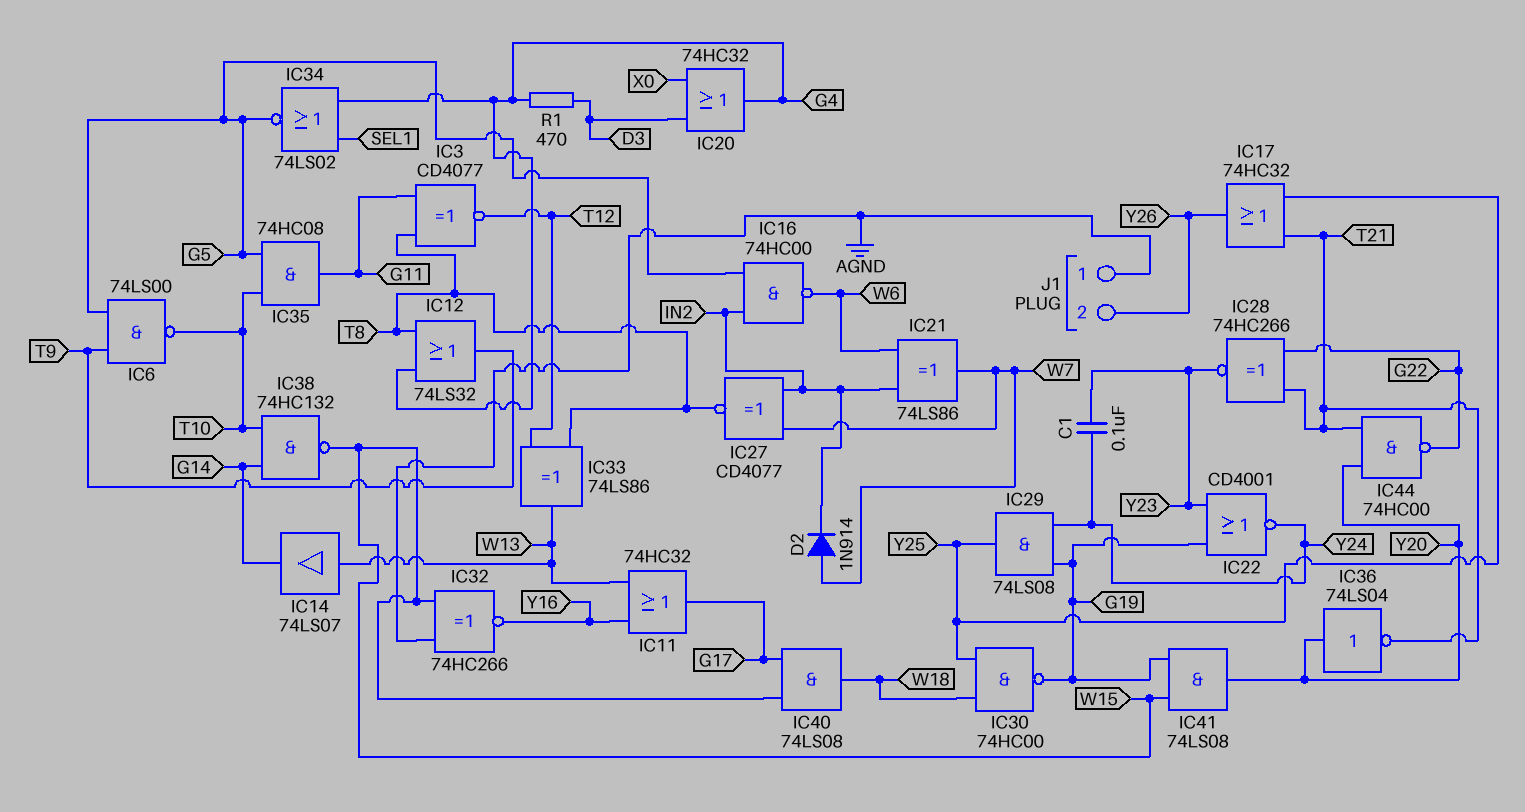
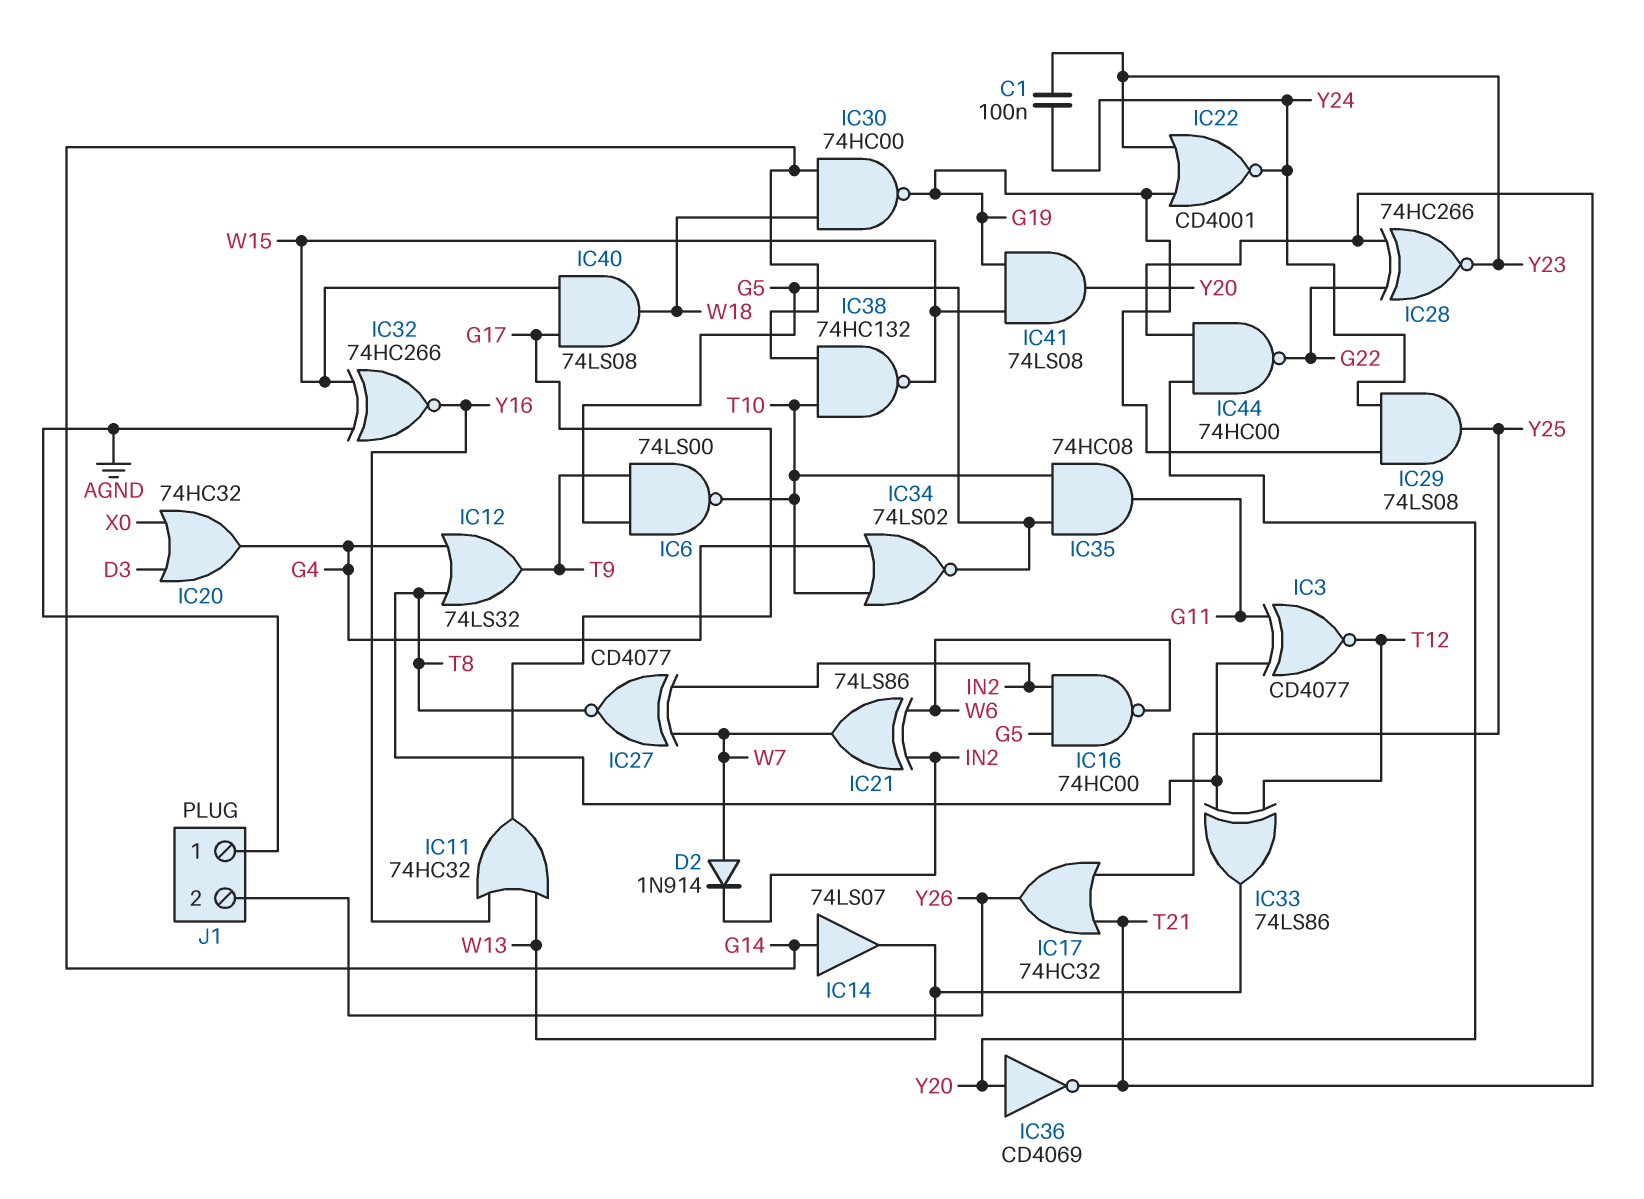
IC14: buffer 74LS07 (in W13, out G14) -> buffer 74LS07 (in G14, out W13)
IC30: NAND 74HC00 (in W18, in Y25, out G19) -> NAND 74HC00 (in G14, in W18, out G19)
IC34: NOR 74LS02 (in G4, in SEL1, out G5) -> NOR 74LS02 (in G4, in T10, out G5)
IC36: NOT 74LS04 (in Y20, out T21) -> NOT CD4069 (in Y20, out T21)
R1: 470 (D3, G4) -> none

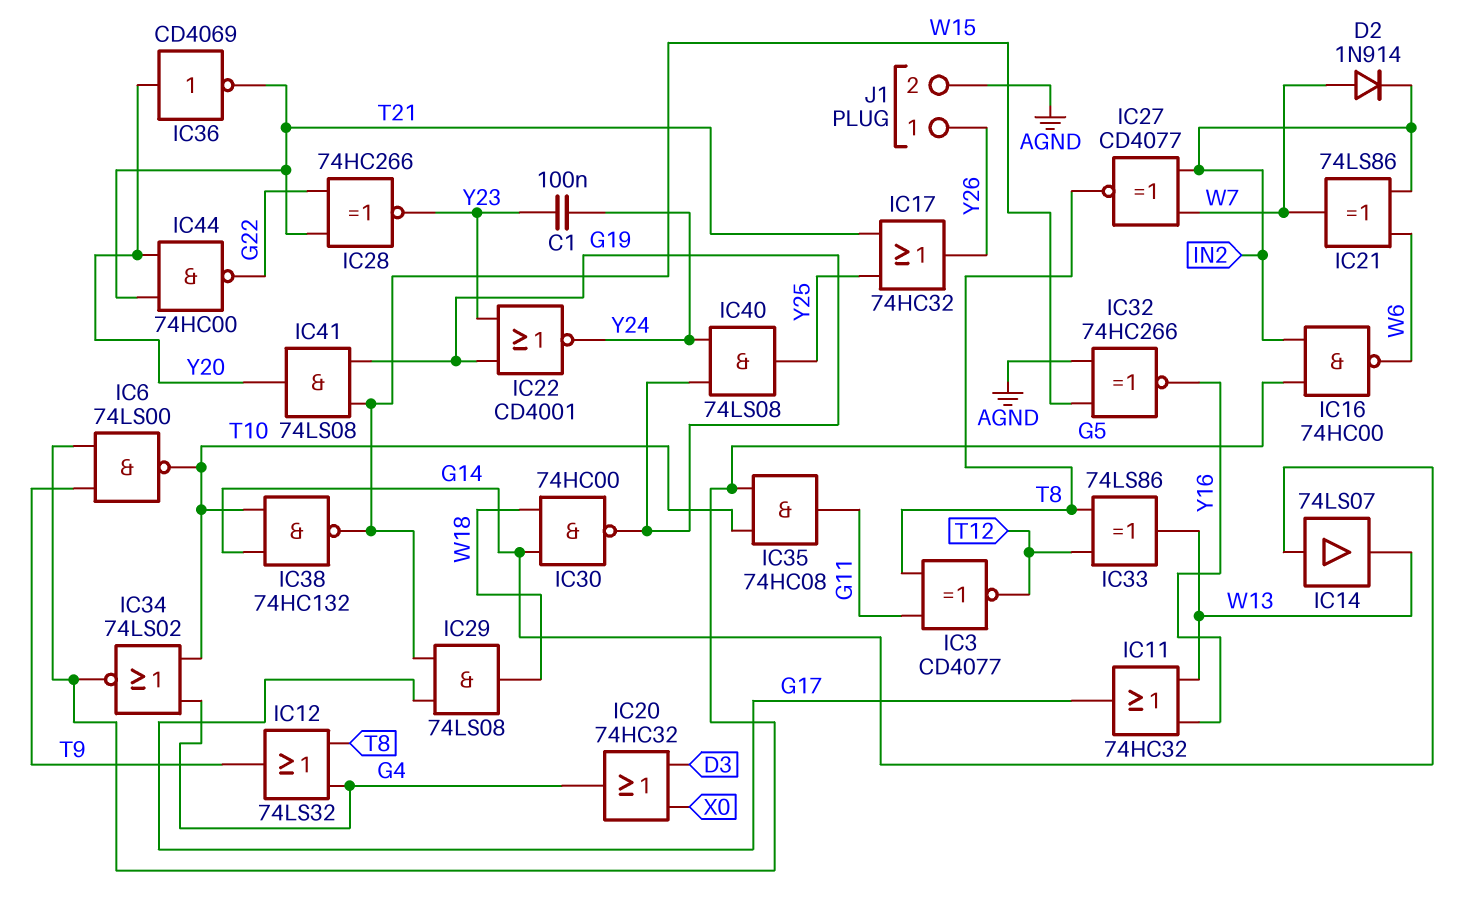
IC29: AND 74LS08 (in G19, in Y24, out Y25) -> AND 74LS08 (in G17, in W15, out W18)
IC40: AND 74LS08 (in G17, in W15, out W18) -> AND 74LS08 (in G19, in Y24, out Y25)
J1 pin 1: AGND -> Y26
J1 pin 2: Y26 -> AGND

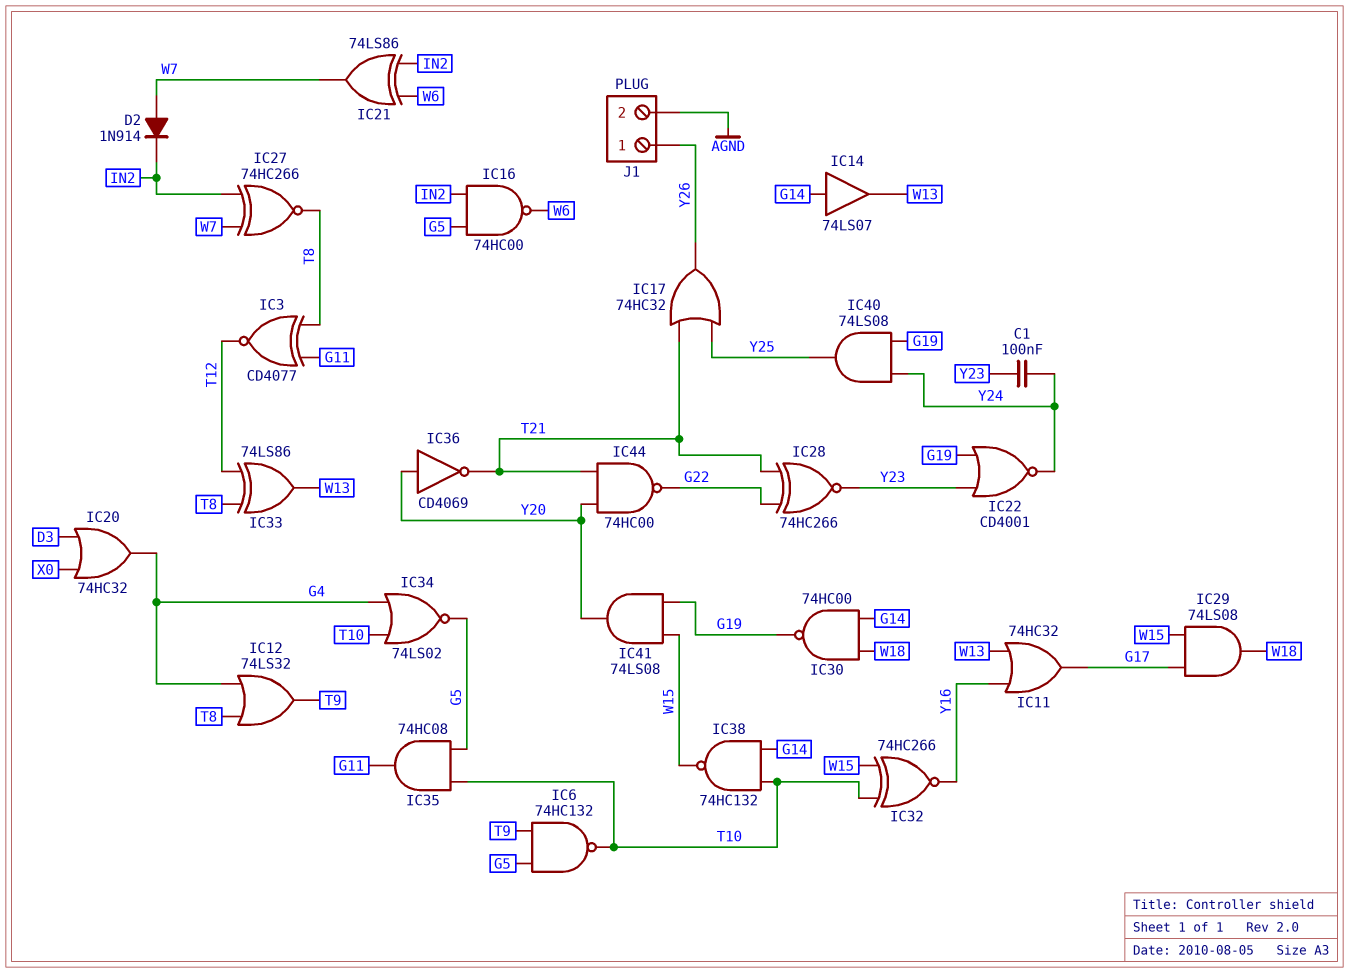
IC6: NAND 74LS00 (in G5, in T9, out T10) -> NAND 74HC132 (in G5, in T9, out T10)
IC27: XNOR CD4077 (in IN2, in W7, out T8) -> XNOR 74HC266 (in IN2, in W7, out T8)
IC32: XNOR 74HC266 (in AGND, in W15, out Y16) -> XNOR 74HC266 (in T10, in W15, out Y16)

